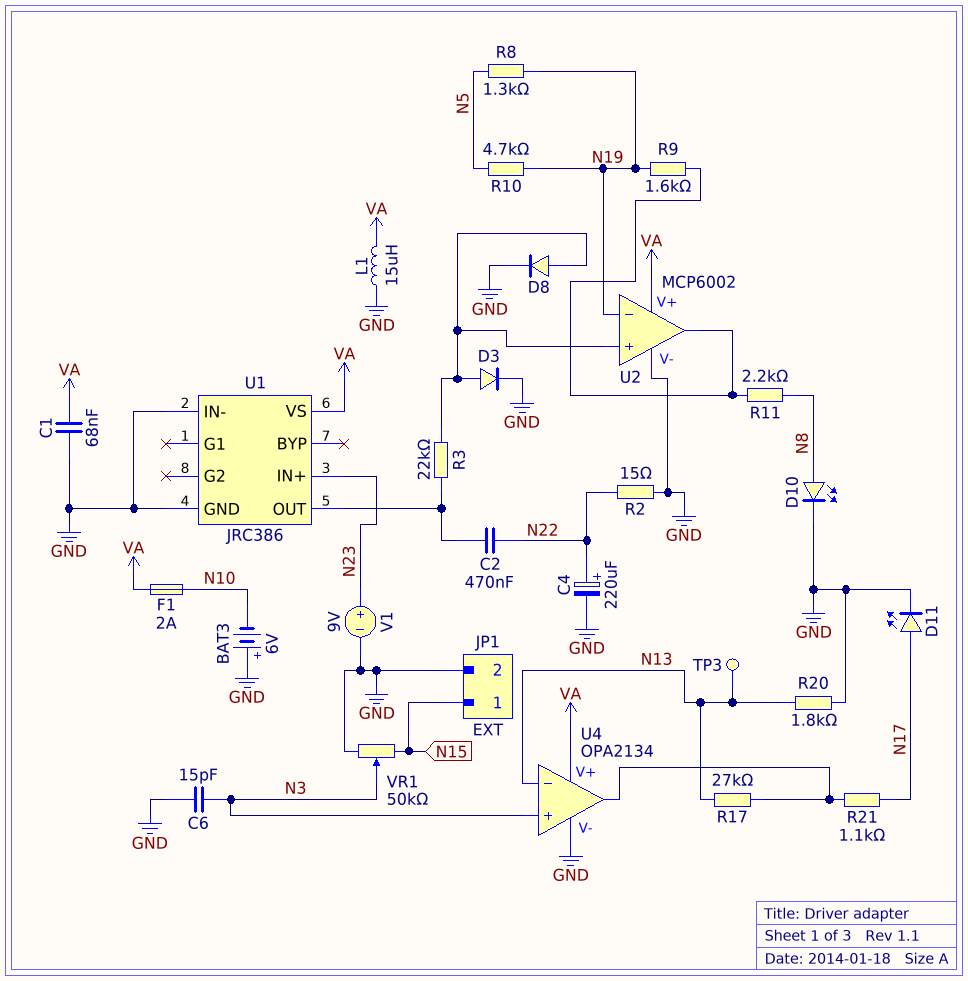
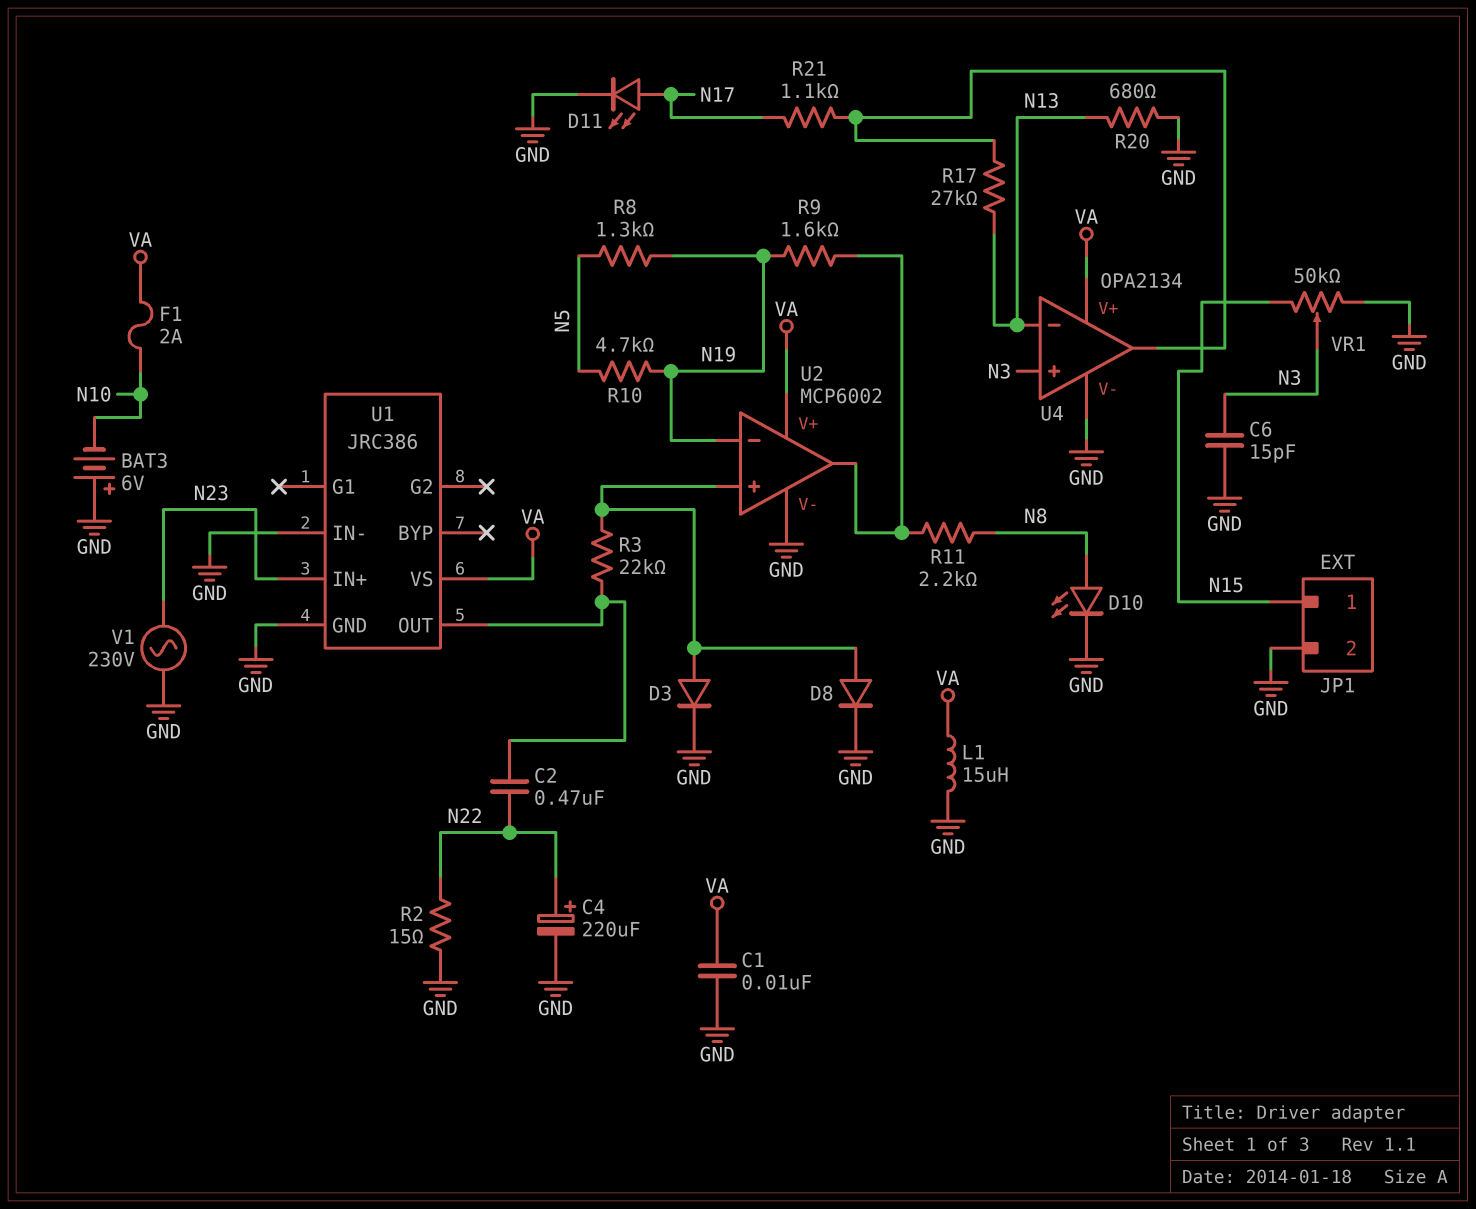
C1: 68nF (GND, VA) -> 10nF (GND, VA)
R20: 1.8k (GND, N13) -> 680 (GND, N13)
TP3: test point (N13) -> none
V1: 9V (plus N23, minus GND) -> AC 230V (GND, N23)

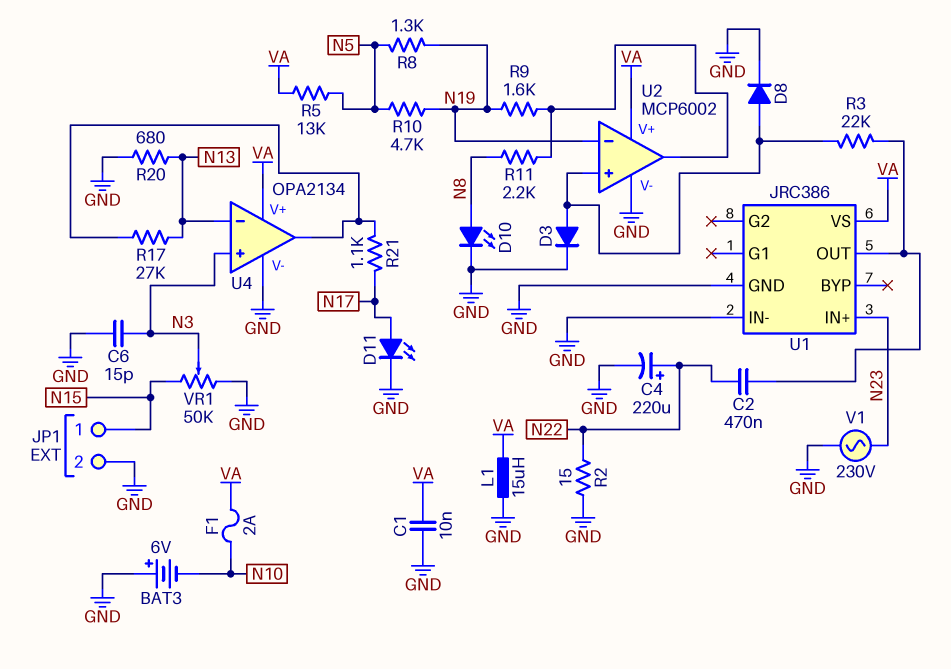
R5: none -> 13k (N5, VA)

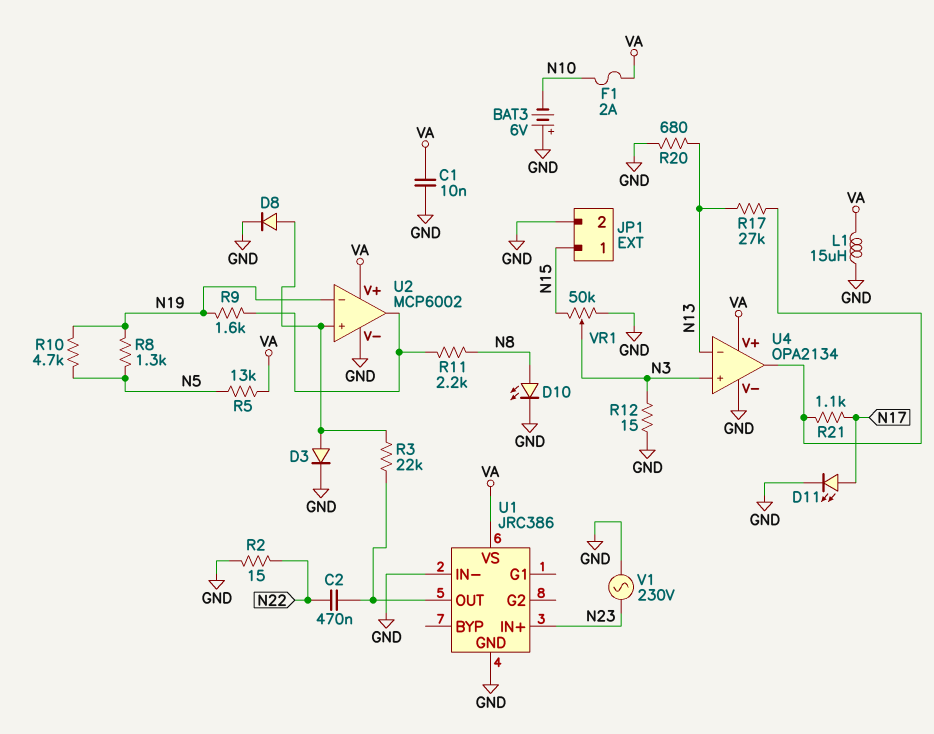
C4: 220uF (plus N22, minus GND) -> none
C6: 15pF (GND, N3) -> none
R12: none -> 15 (GND, N3)

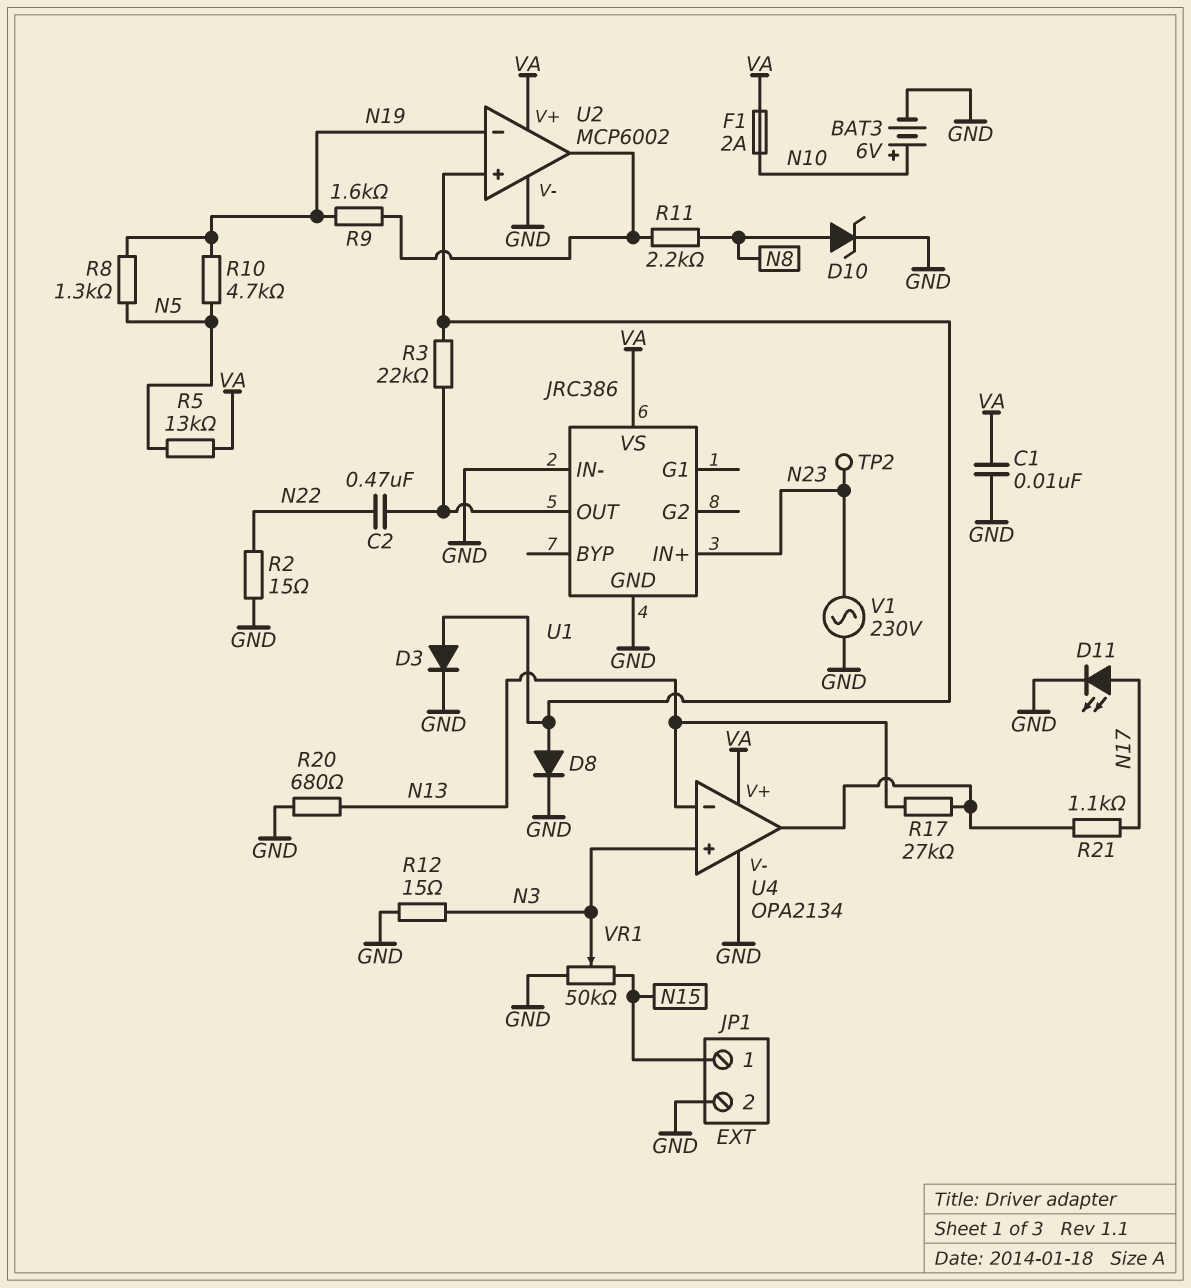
BAT3: 6V (plus GND, minus N10) -> 6V (plus N10, minus GND)
D10: LED (A N8, K GND) -> zener (A N8, K GND)
L1: 15uH (GND, VA) -> none
TP2: none -> test point (N23)

